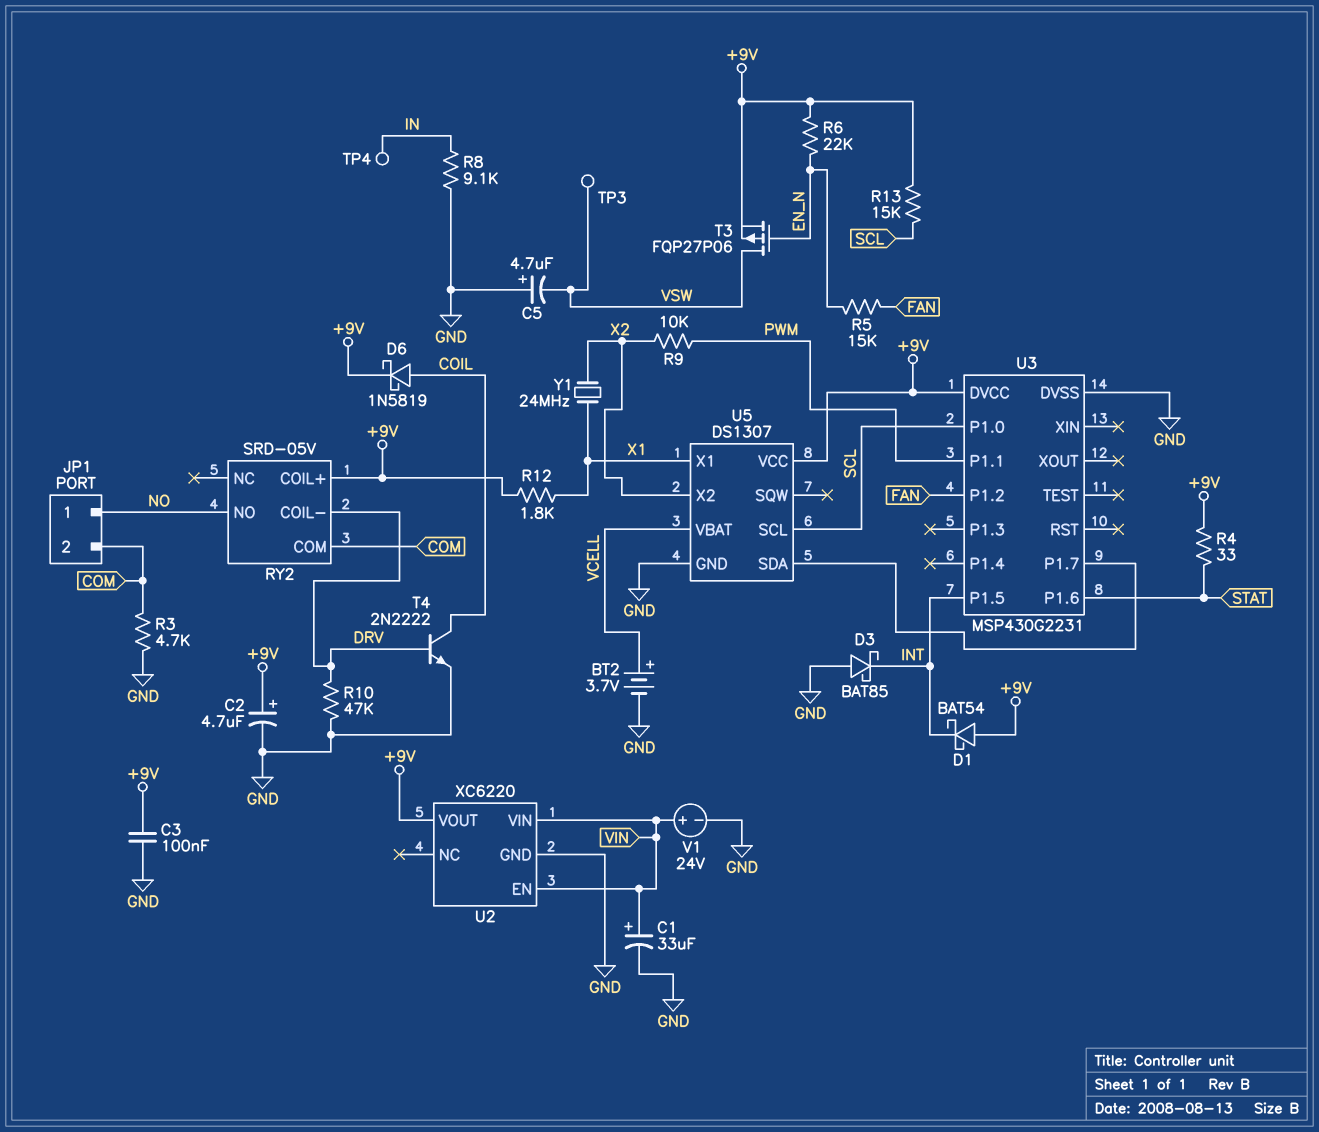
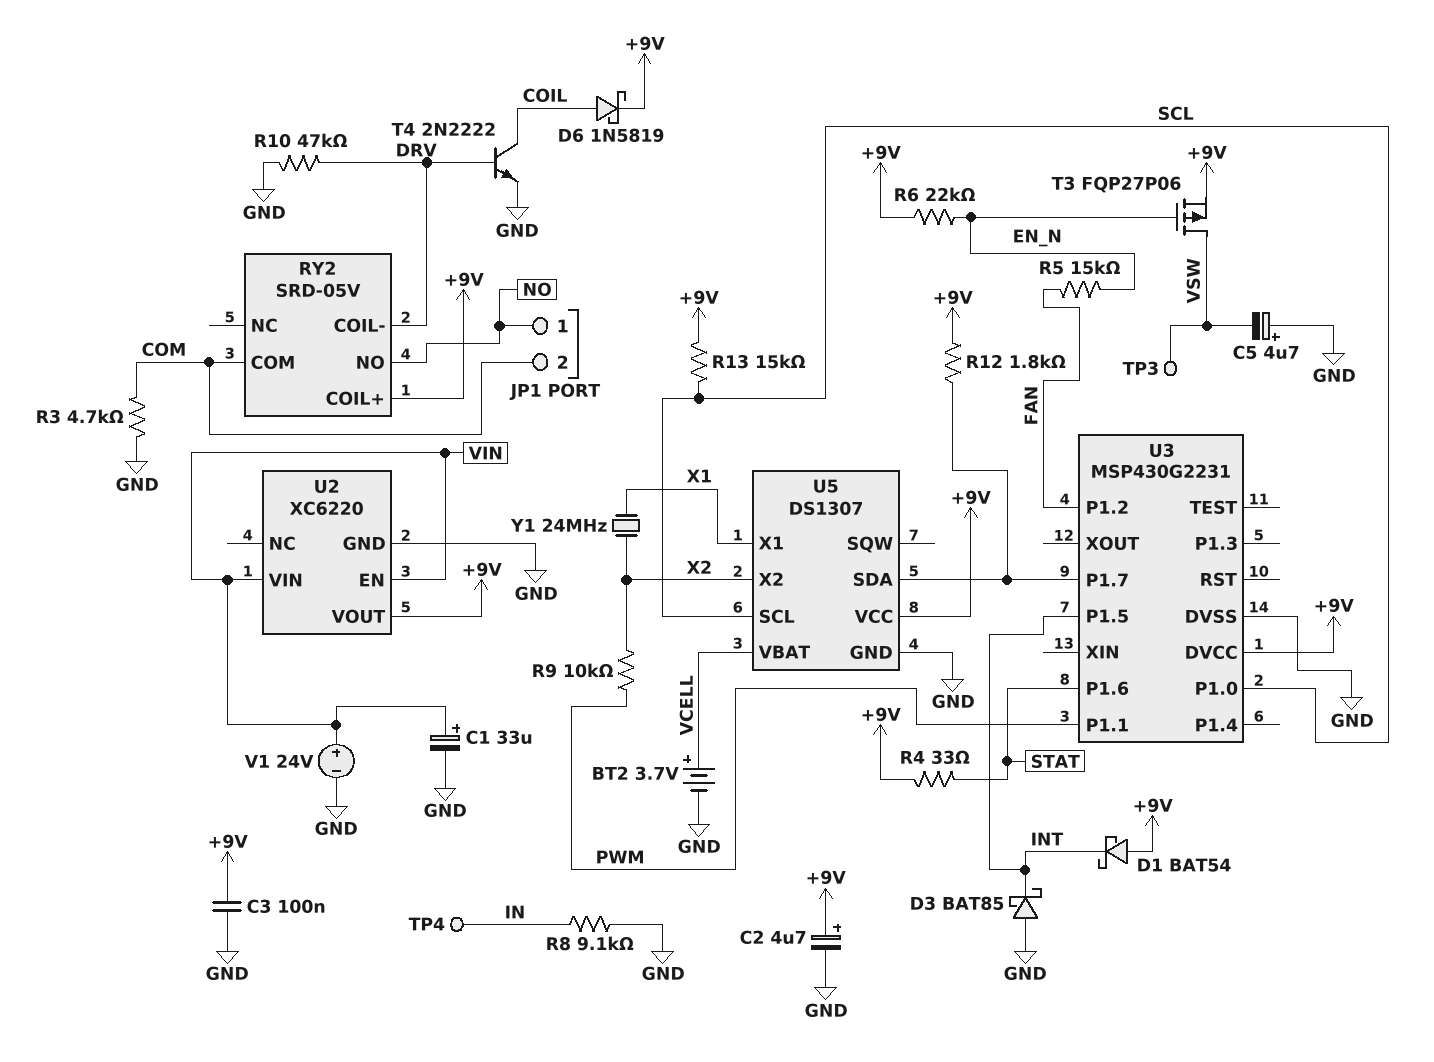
R12: 1.8k (+9V, X1) -> 1.8k (+9V, U3/P1.7)

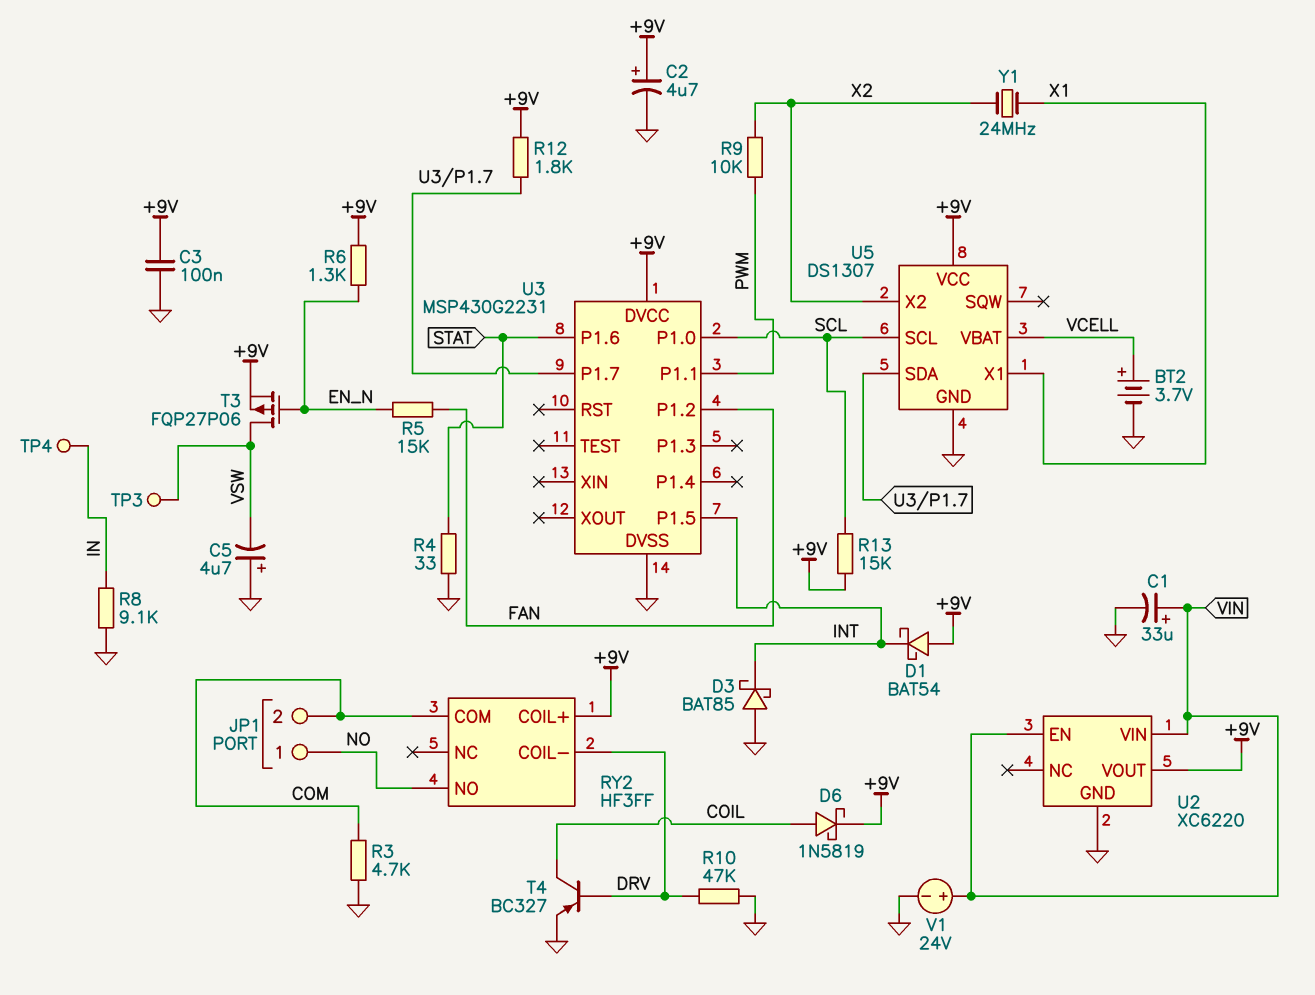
R4: 33 (+9V, STAT) -> 33 (GND, STAT)
R6: 22k (+9V, EN_N) -> 1.3k (+9V, EN_N)
RY2: SRD-05V -> HF3FF
T4: NPN 2N2222 (B DRV, C COIL, E GND) -> PNP BC327 (B DRV, C COIL, E GND)

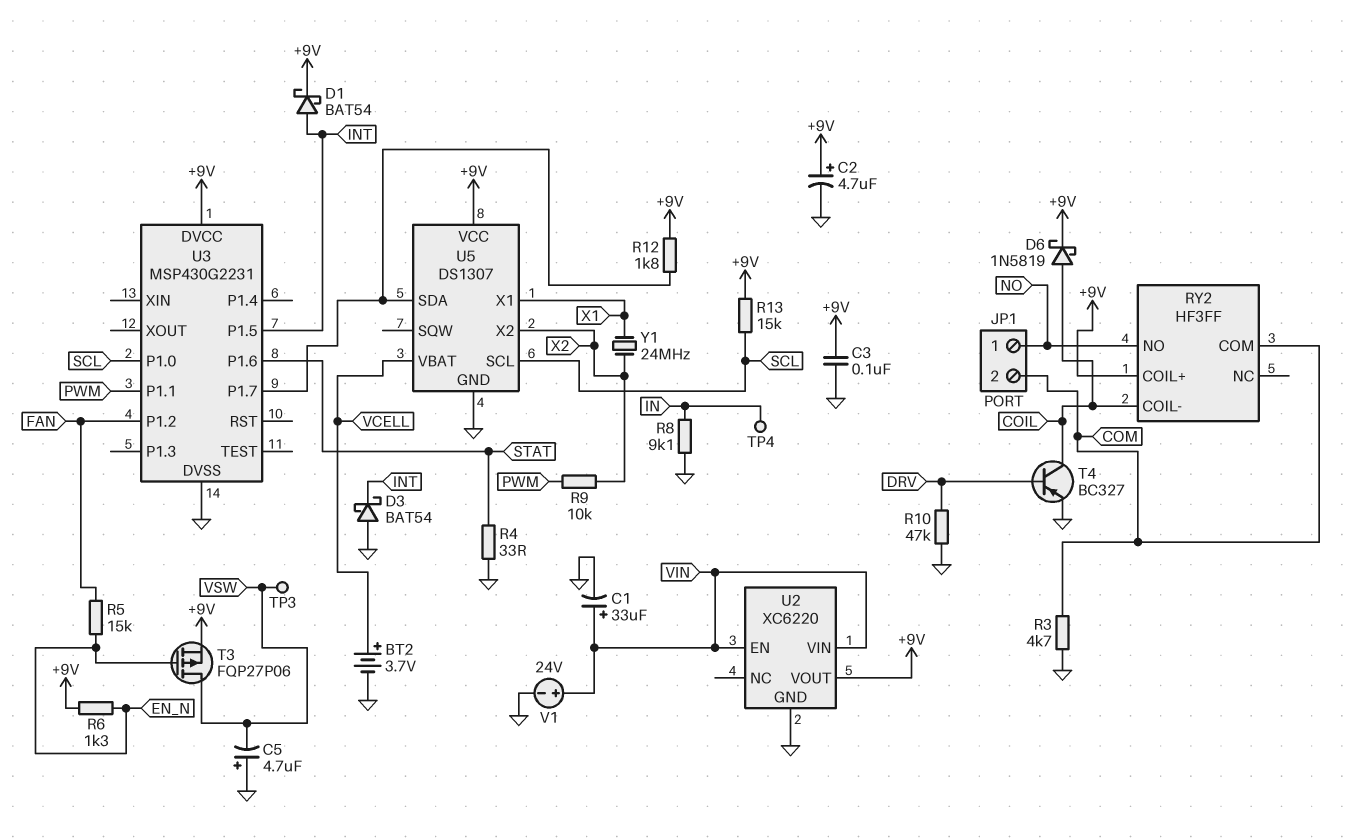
D1: schottky BAT54 (A +9V, K INT) -> schottky BAT54 (A INT, K +9V)
D3: schottky BAT85 (A GND, K INT) -> schottky BAT54 (A GND, K INT)
RY2 pin COIL-: DRV -> COIL

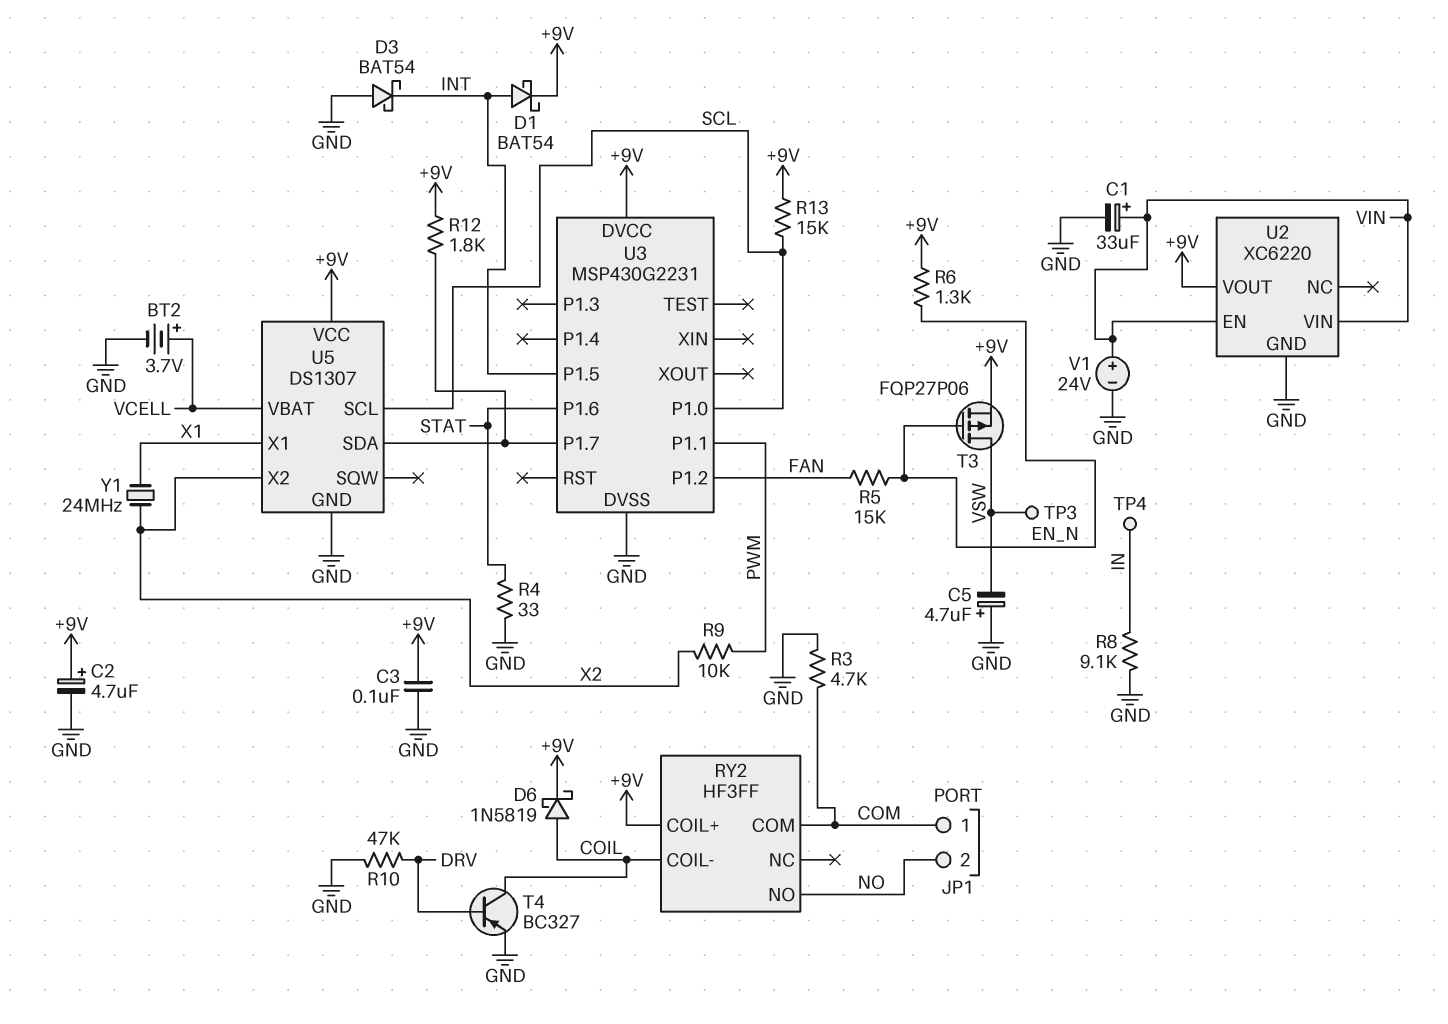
JP1 pin 1: NO -> COM
JP1 pin 2: COM -> NO

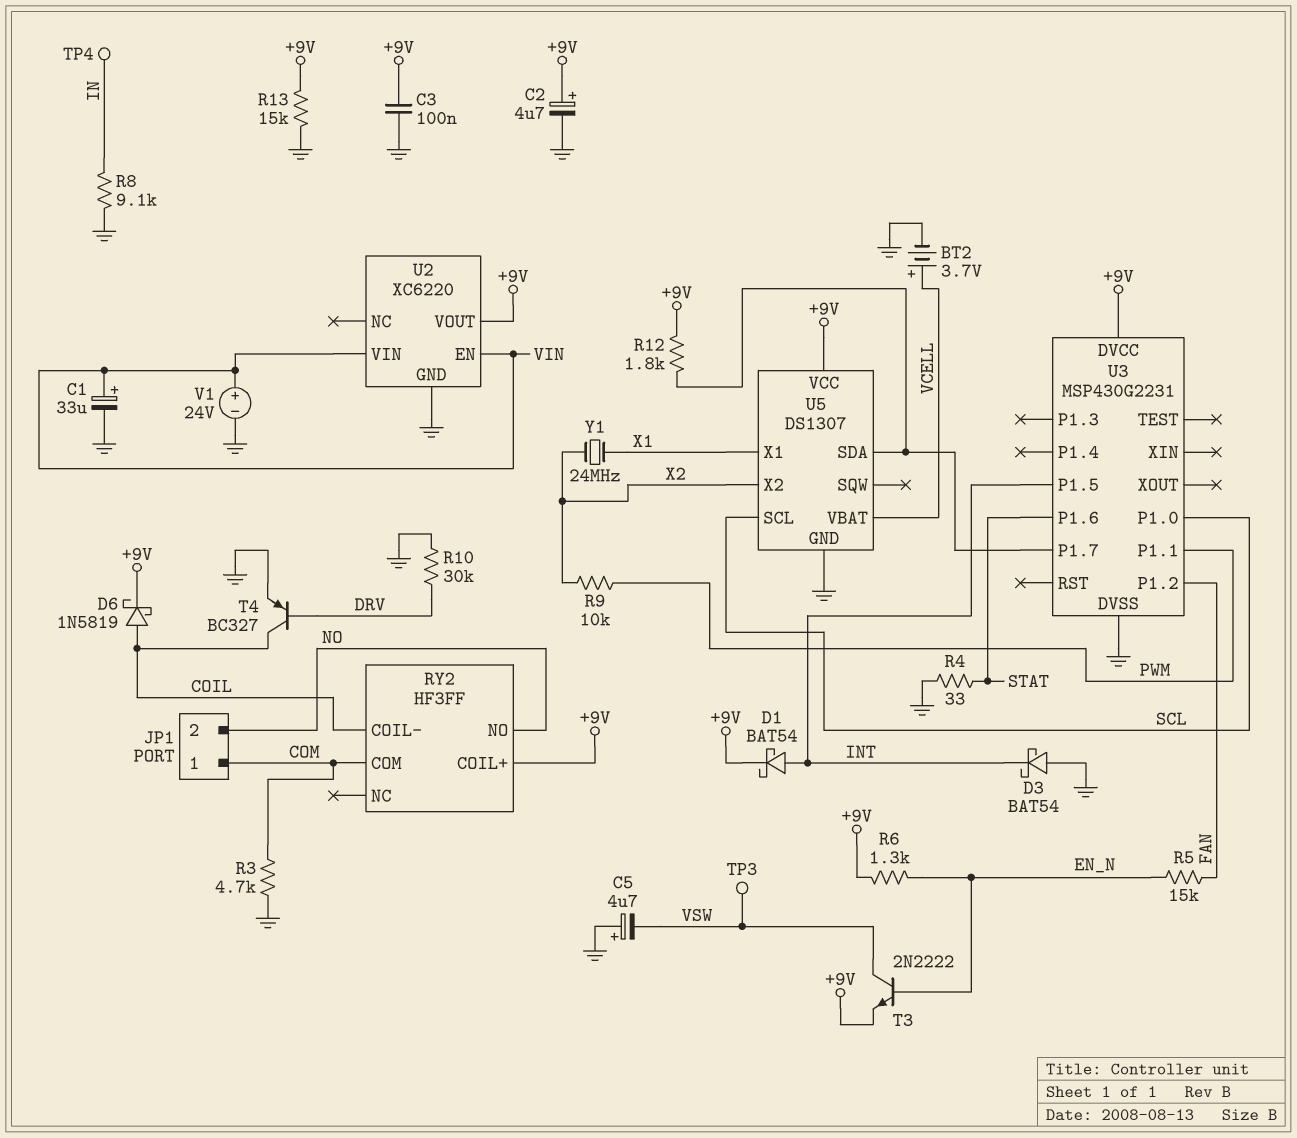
R10: 47k (DRV, GND) -> 30k (DRV, GND)
R13: 15k (+9V, SCL) -> 15k (+9V, GND)
T3: PMOS FQP27P06 (G EN_N, D VSW, S +9V) -> NPN 2N2222 (B EN_N, C VSW, E +9V)

